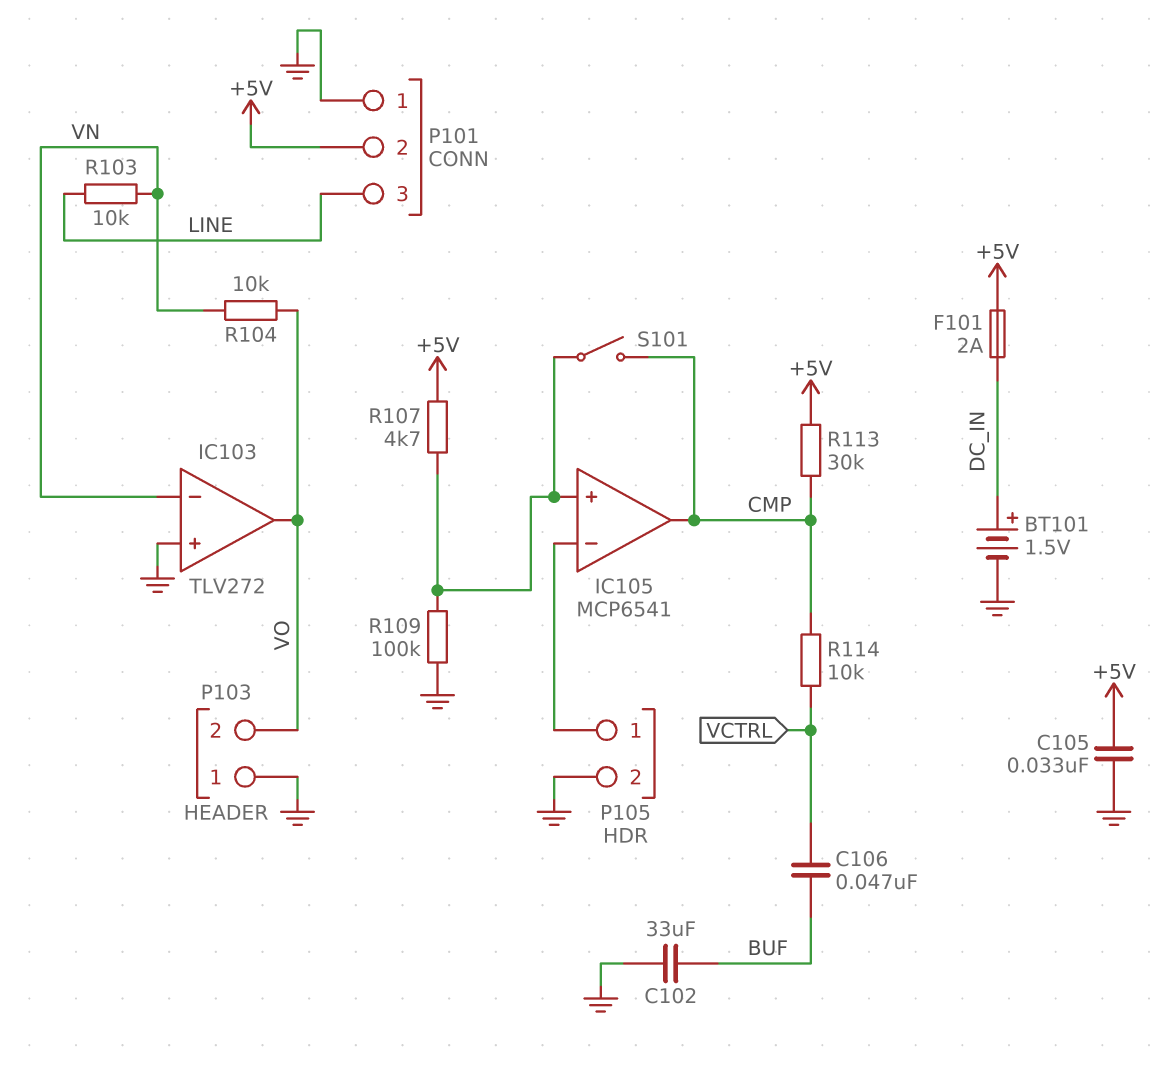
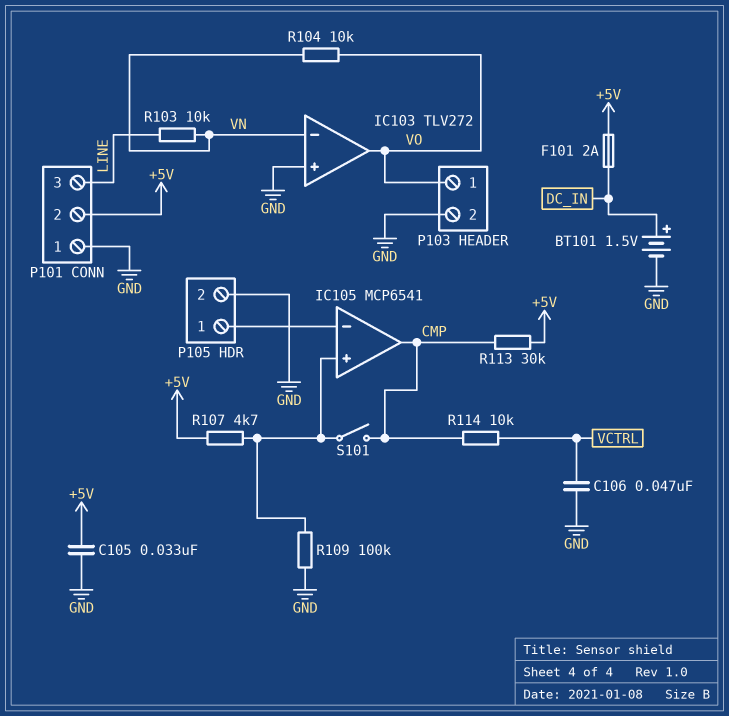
C102: 33uF (BUF, GND) -> none
C106: 47nF (BUF, VCTRL) -> 47nF (GND, VCTRL)
P103 pin 1: GND -> VO
P103 pin 2: VO -> GND

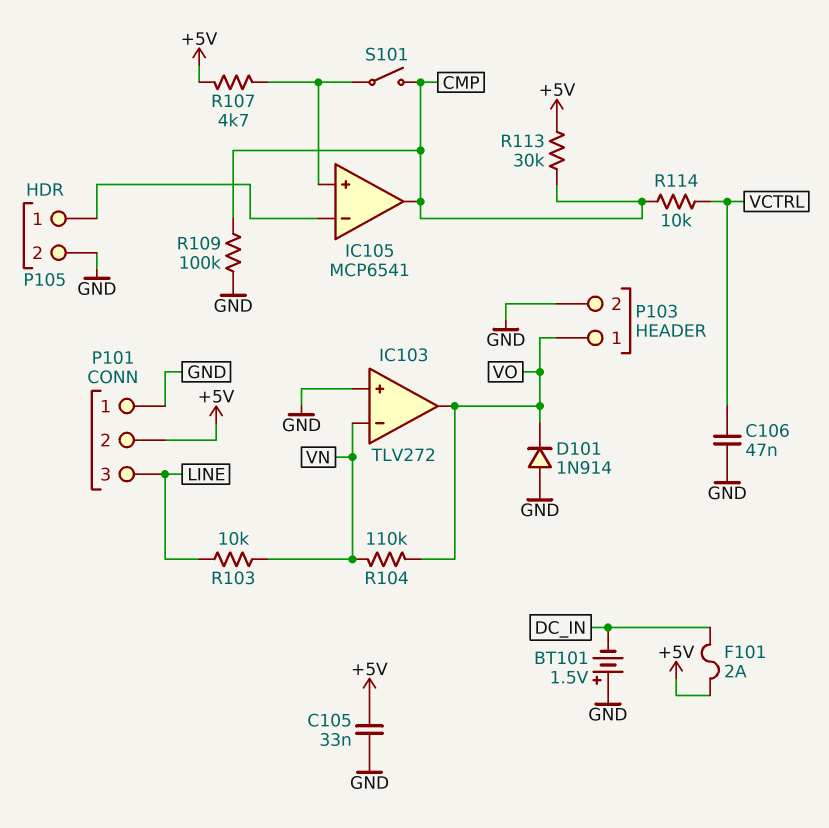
BT101: 1.5V (plus DC_IN, minus GND) -> 1.5V (plus GND, minus DC_IN)
D101: none -> diode 1N914 (A GND, K VO)
R104: 10k (VN, VO) -> 110k (VN, VO)
R109: 100k (GND, IC105/in+) -> 100k (CMP, GND)

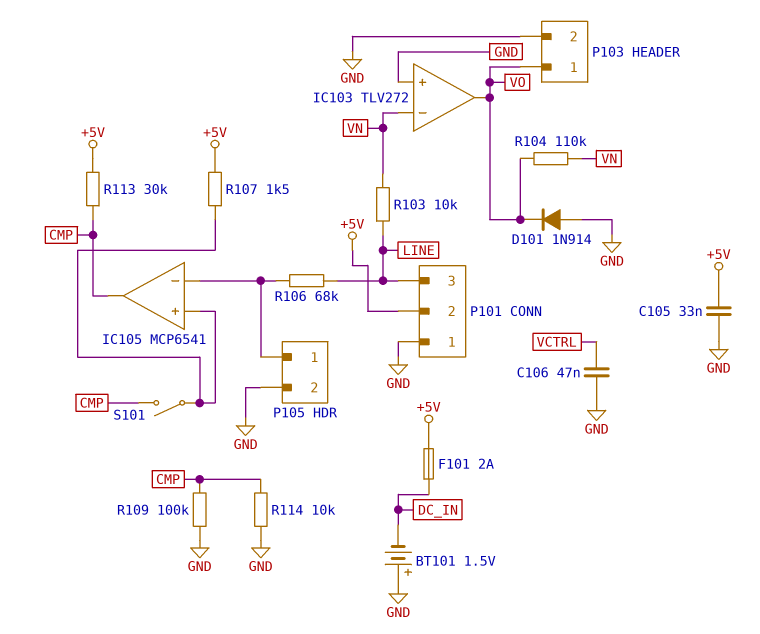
R106: none -> 68k (IC105/in-, LINE)
R107: 4.7k (+5V, IC105/in+) -> 1.5k (+5V, IC105/in+)
R114: 10k (CMP, VCTRL) -> 10k (CMP, GND)

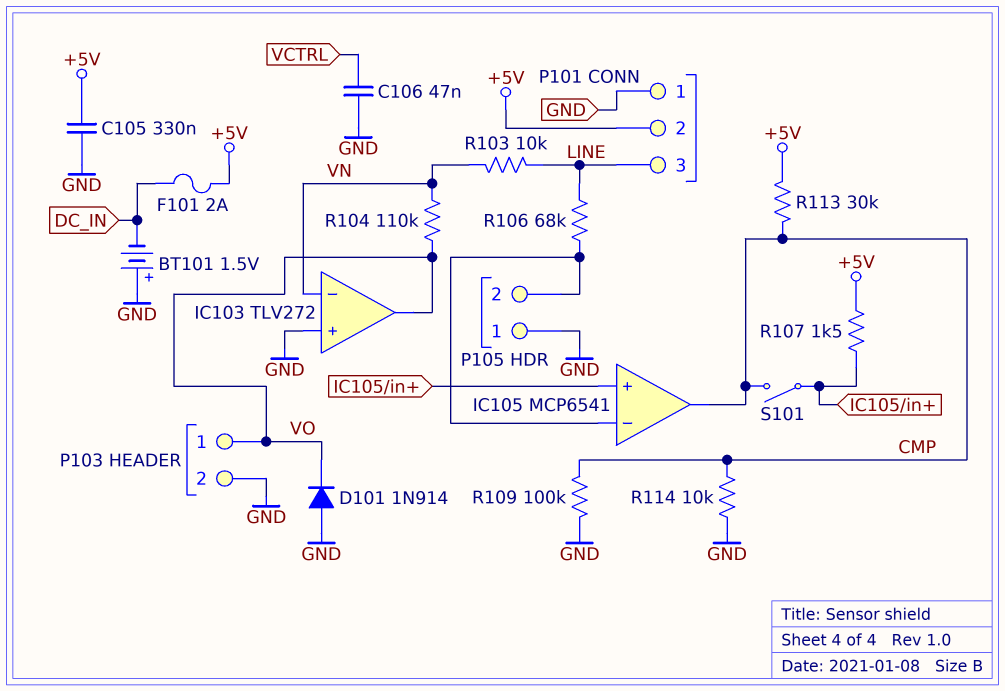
C105: 33nF (+5V, GND) -> 330nF (+5V, GND)
P105 pin 1: IC105/in- -> GND
P105 pin 2: GND -> IC105/in-

